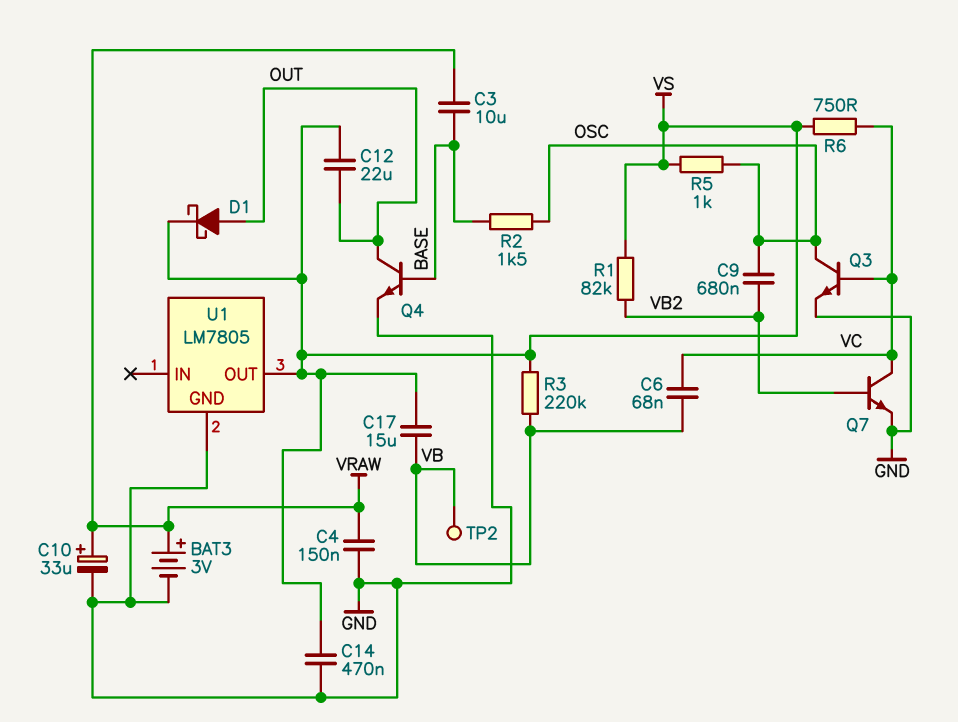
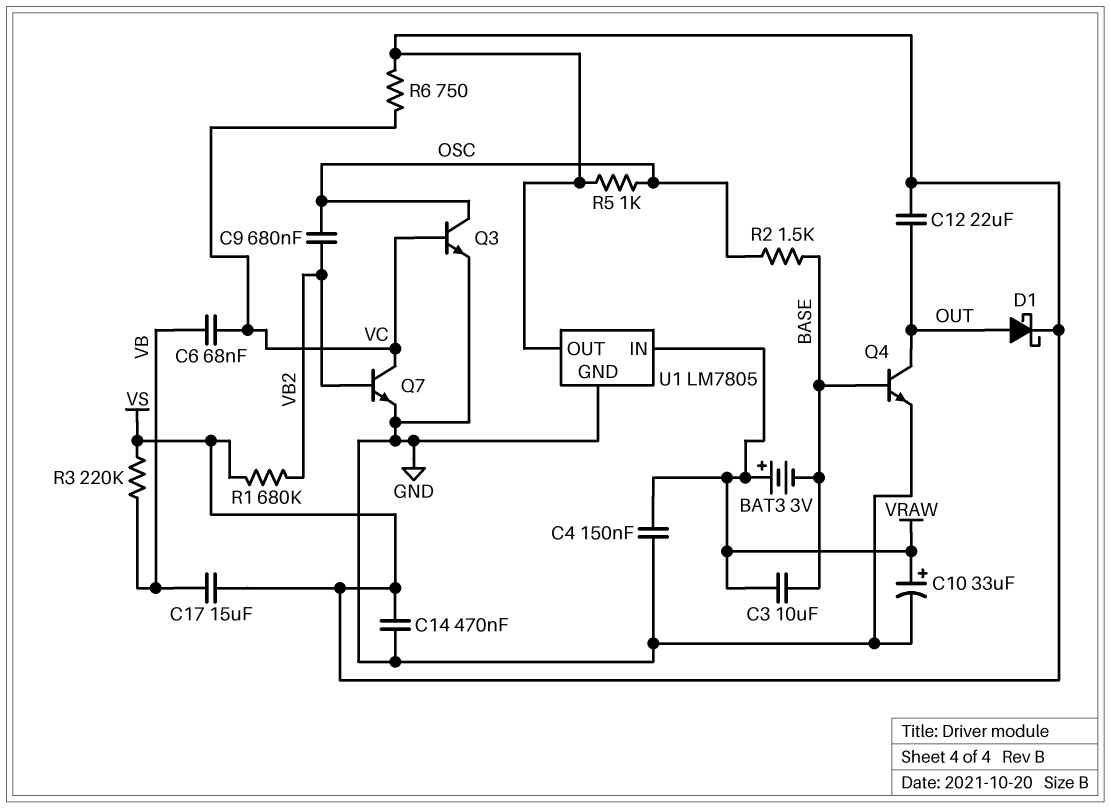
BAT3: 3V (plus VRAW, minus GND) -> 3V (plus VRAW, minus BASE)
R1: 82k (VB2, VS) -> 680k (VB2, VS)
TP2: test point (VB) -> none
U1 pin IN: none -> VRAW

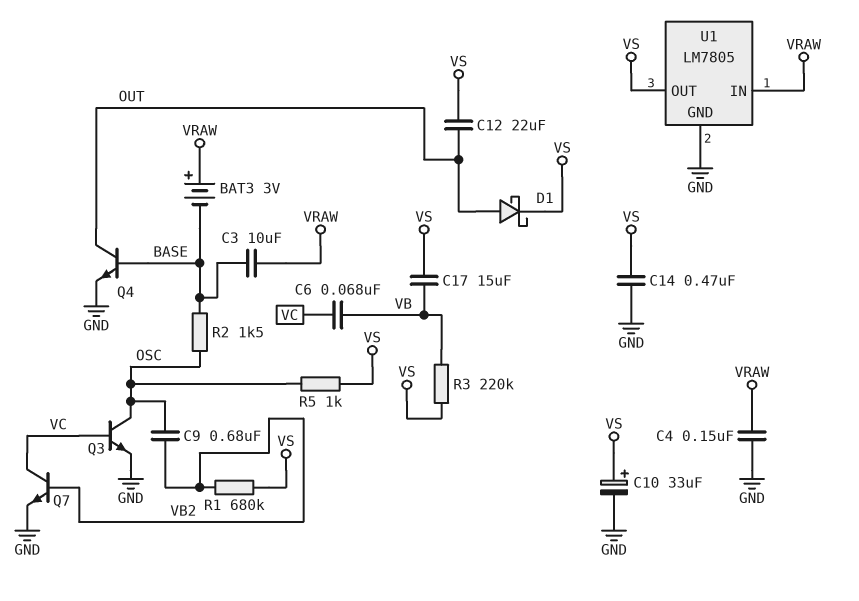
C10: 33uF (plus VRAW, minus GND) -> 33uF (plus VS, minus GND)
R6: 750 (VC, VS) -> none

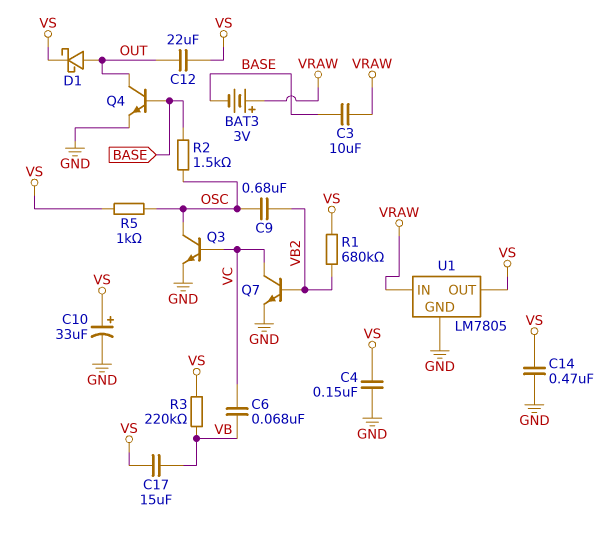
C4: 150nF (GND, VRAW) -> 150nF (GND, VS)

